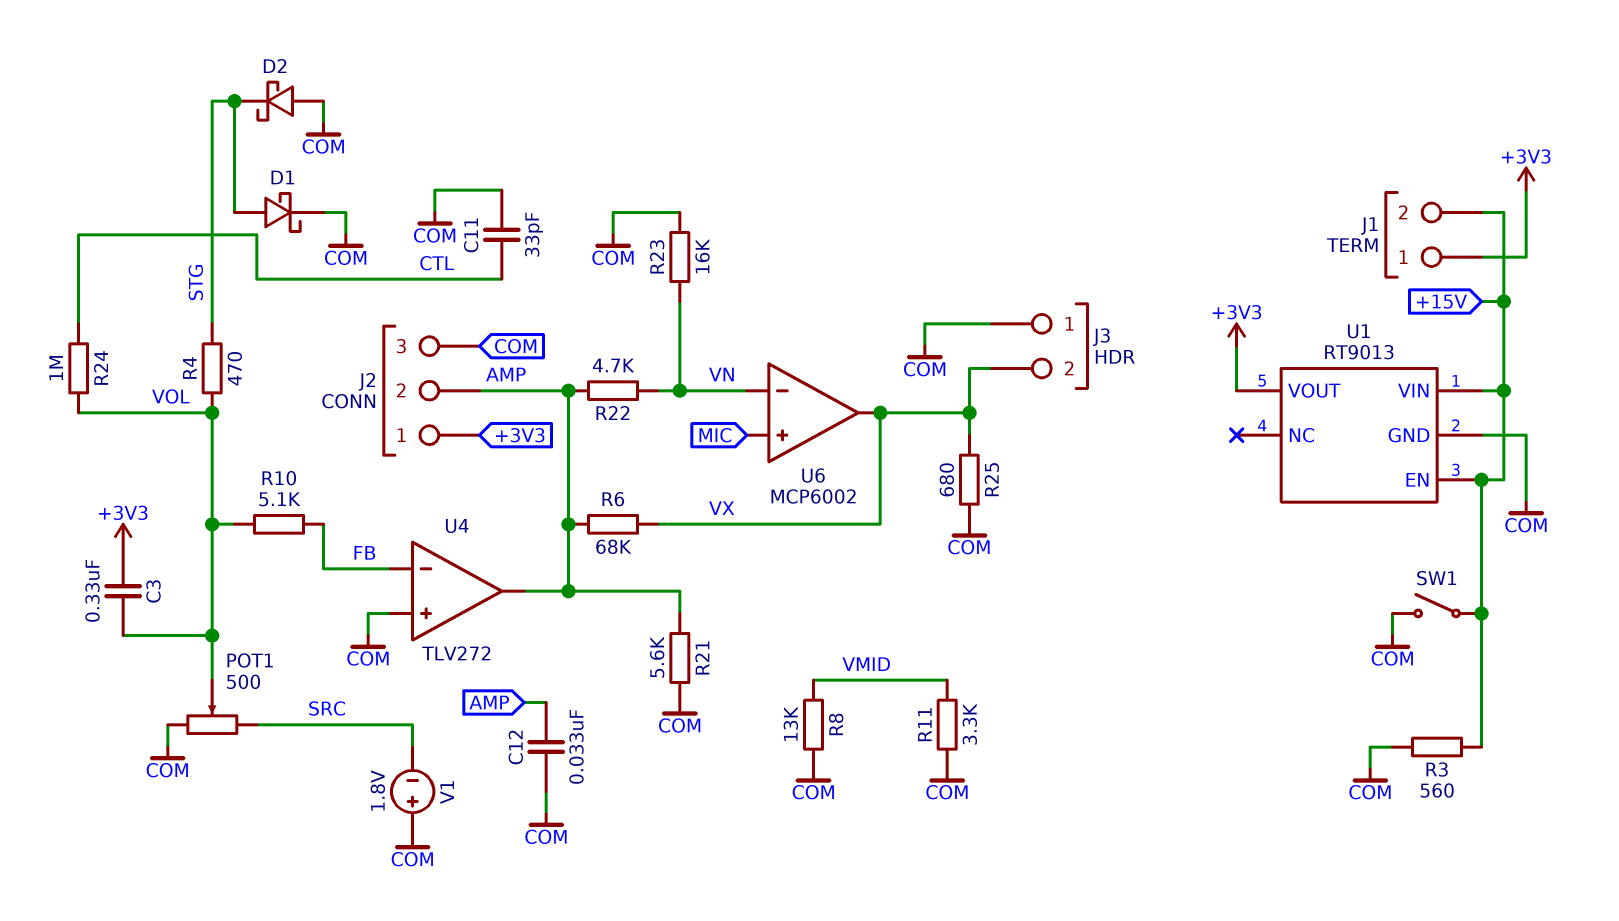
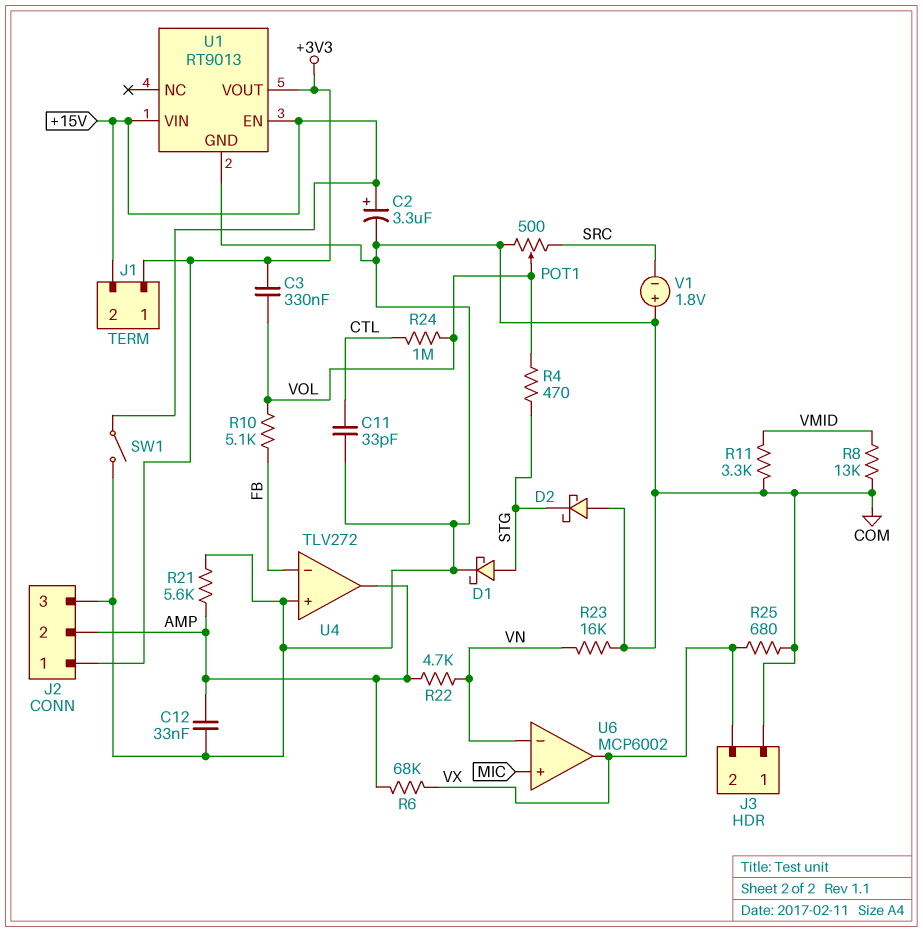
C2: none -> 3.3uF (plus +15V, minus COM)
R3: 560 (+15V, COM) -> none

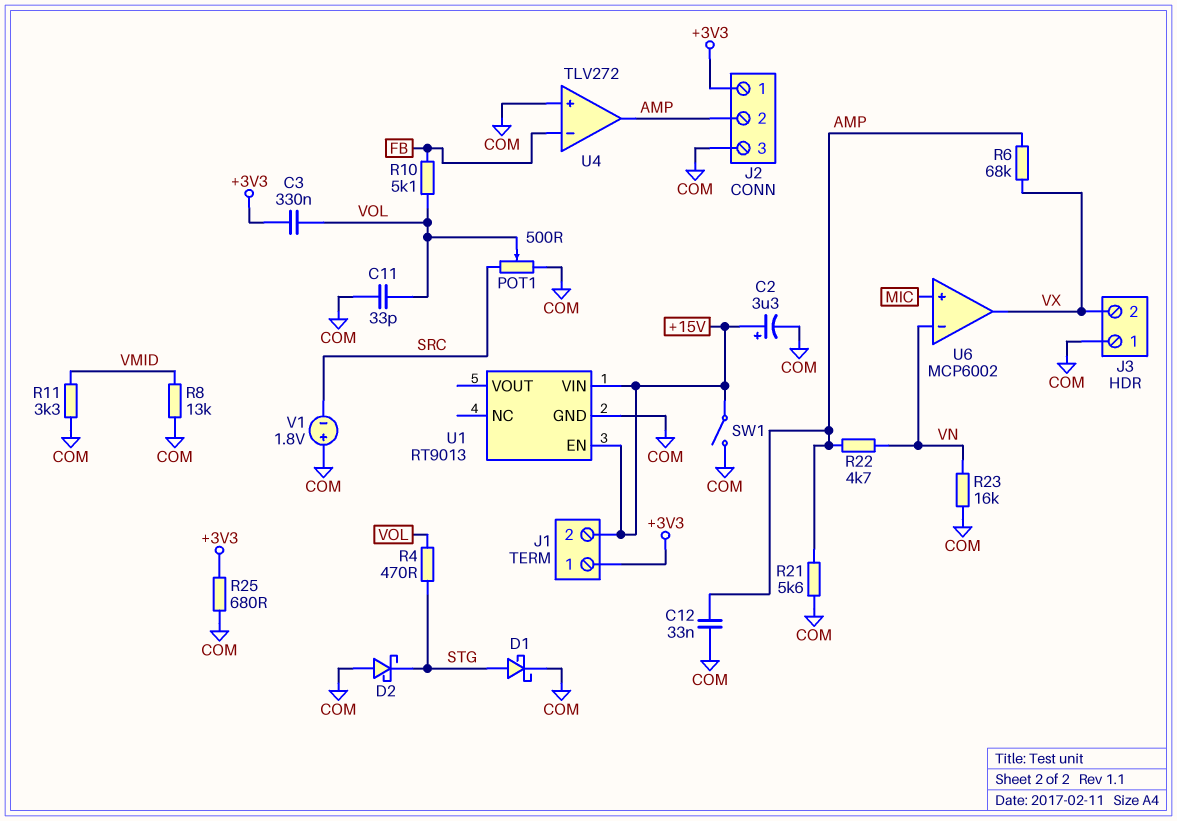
C11: 33pF (COM, CTL) -> 33pF (COM, VOL)
R24: 1M (CTL, VOL) -> none
R25: 680 (COM, VX) -> 680 (+3V3, COM)
U1 pin VOUT: +3V3 -> none

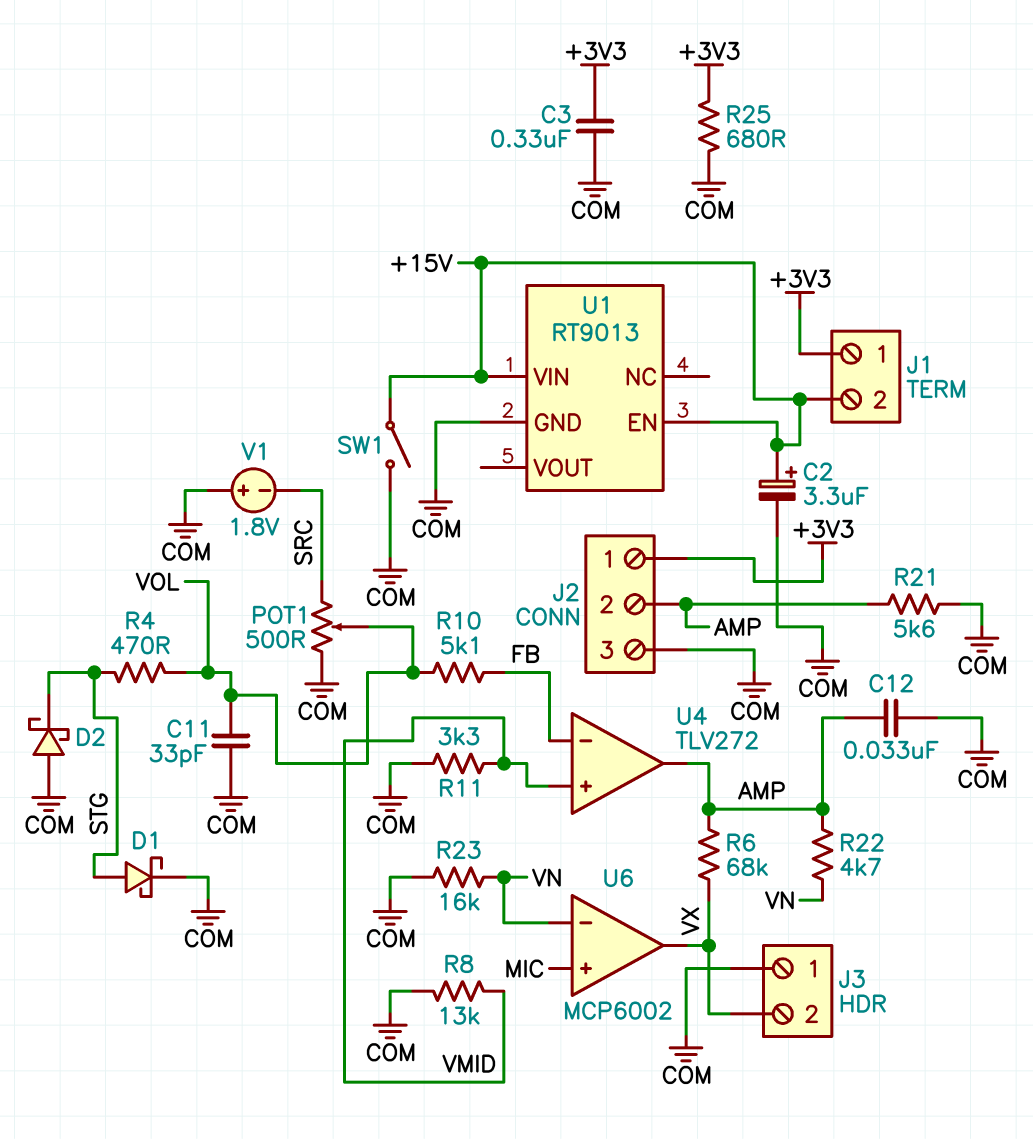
C3: 330nF (+3V3, VOL) -> 330nF (+3V3, COM)
U4 pin in+: COM -> VMID

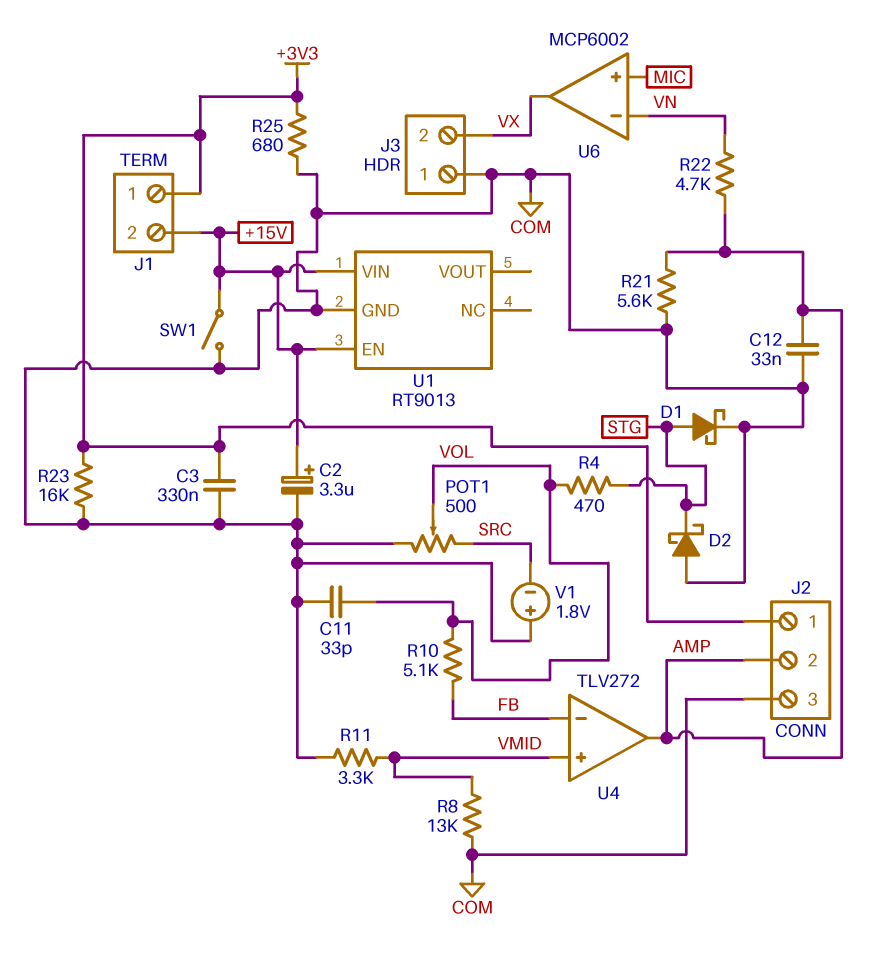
R6: 68k (AMP, VX) -> none
R23: 16k (COM, VN) -> 16k (+3V3, COM)

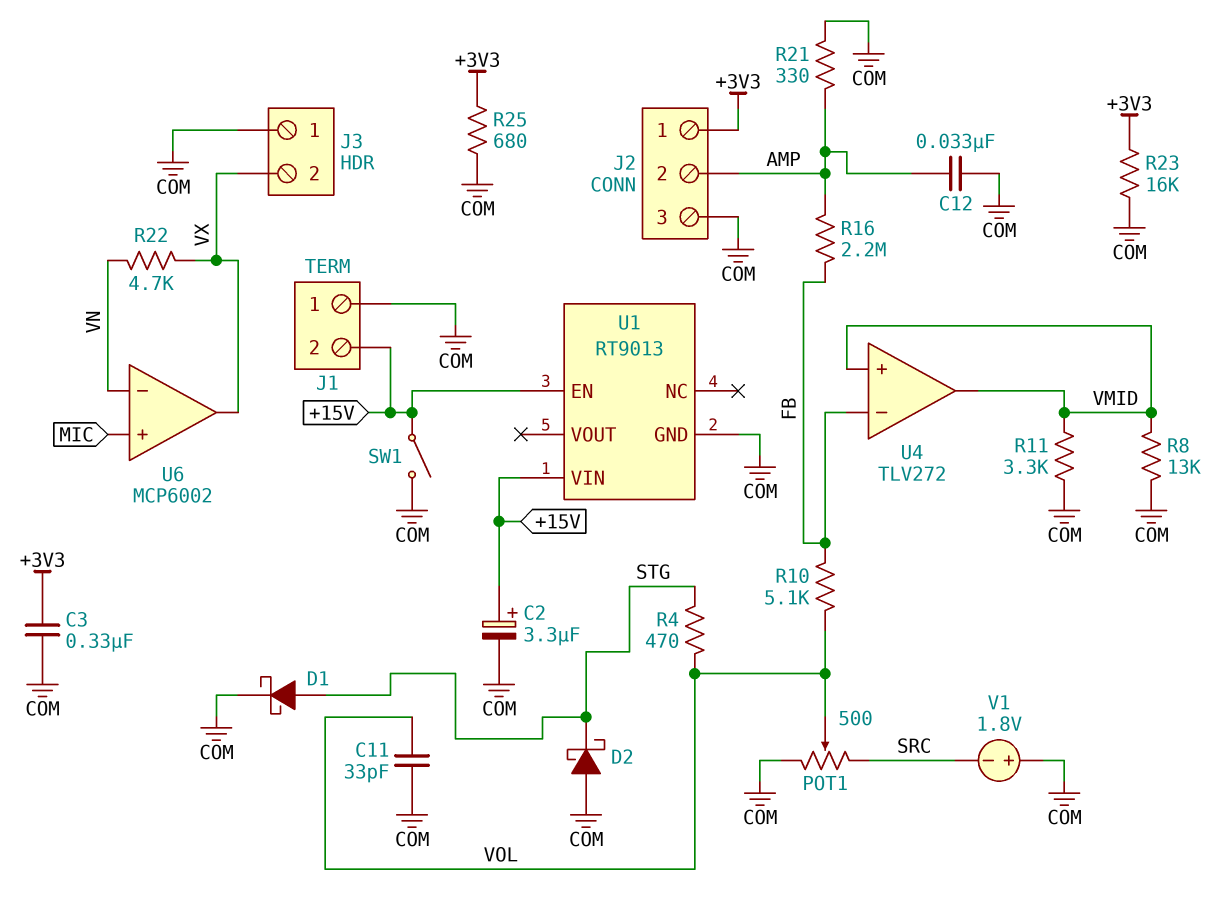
J1 pin 1: +3V3 -> COM
R16: none -> 2.2M (AMP, FB)
R21: 5.6k (AMP, COM) -> 330 (AMP, COM)
R22: 4.7k (AMP, VN) -> 4.7k (VN, VX)
U4 pin out: AMP -> VMID

